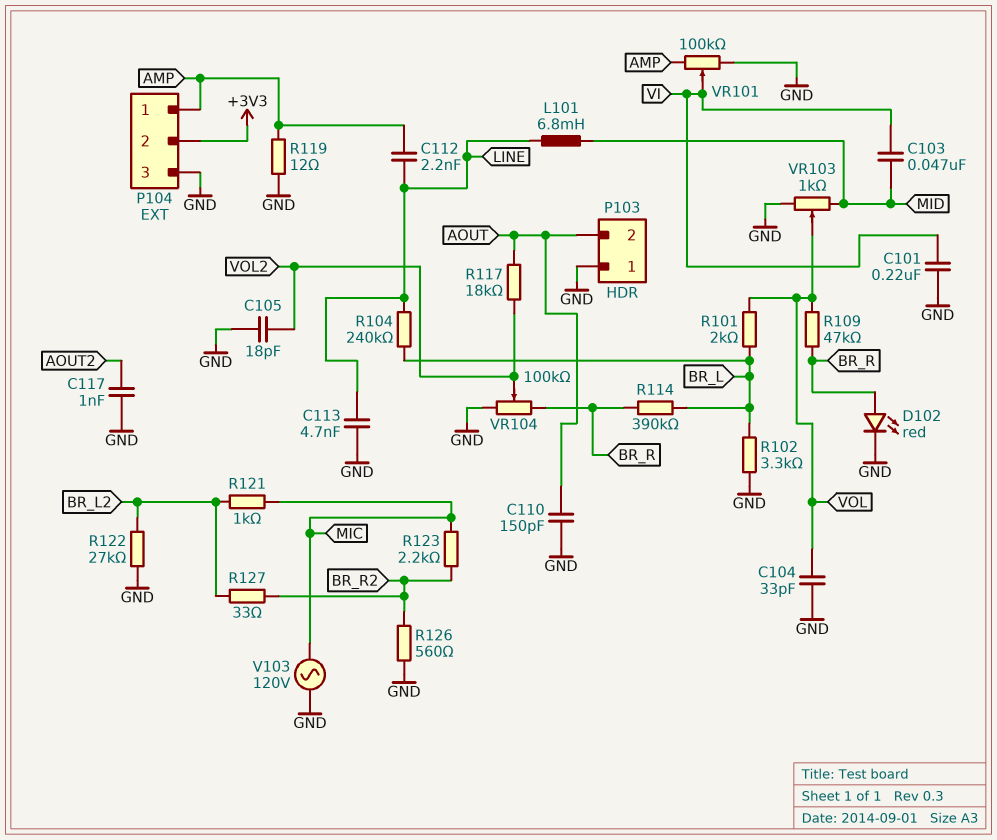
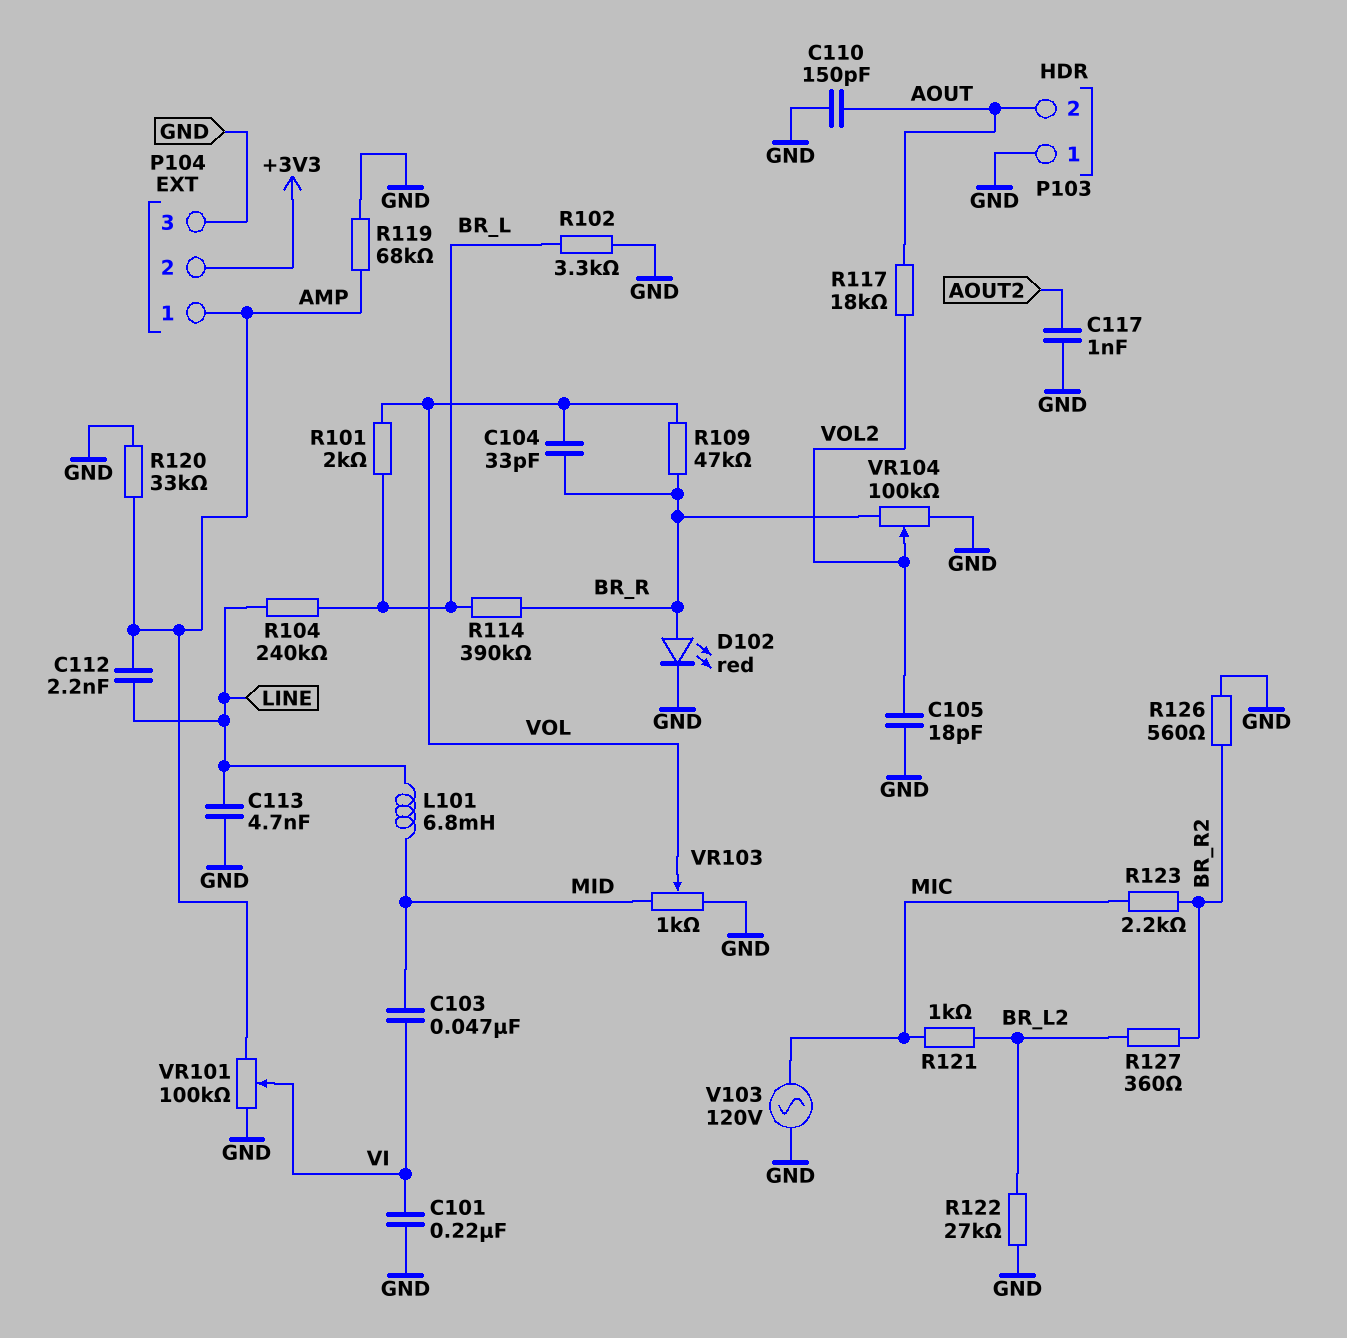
C104: 33pF (GND, VOL) -> 33pF (BR_R, VOL)
R119: 12 (AMP, GND) -> 68k (AMP, GND)
R120: none -> 33k (AMP, GND)
R127: 33 (BR_L2, BR_R2) -> 360 (BR_L2, BR_R2)

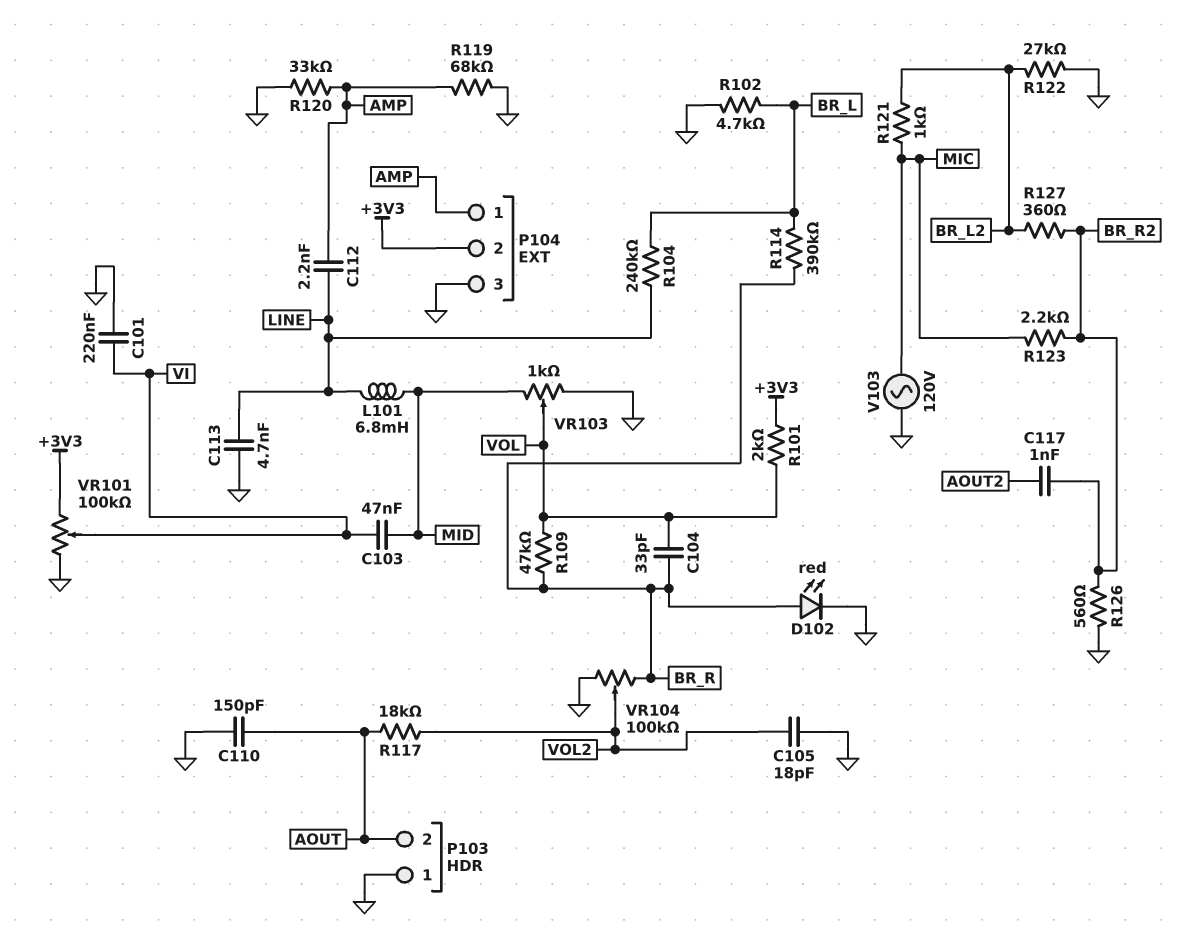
C117: 1nF (AOUT2, GND) -> 1nF (AOUT2, BR_R2)
R101: 2k (BR_L, VOL) -> 2k (+3V3, VOL)
R102: 3.3k (BR_L, GND) -> 4.7k (BR_L, GND)
VR101: 100k (AMP, GND, wiper VI) -> 100k (+3V3, GND, wiper VI)

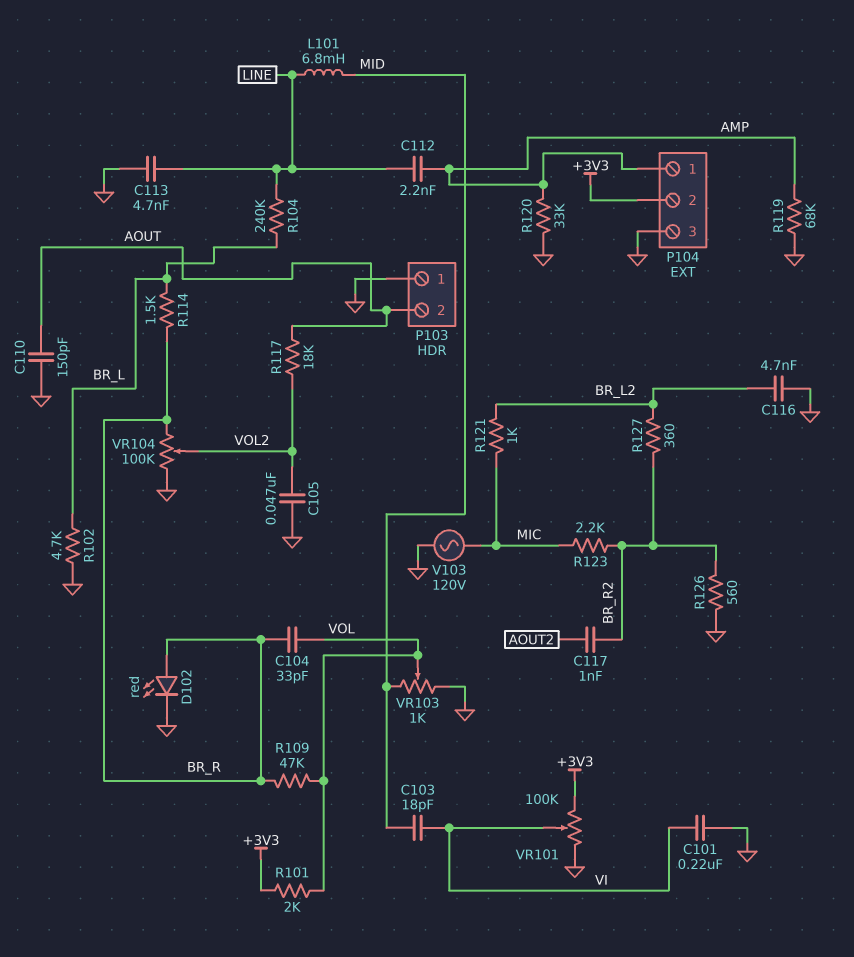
C103: 47nF (MID, VI) -> 18pF (MID, VI)
C105: 18pF (GND, VOL2) -> 47nF (GND, VOL2)
C116: none -> 4.7nF (BR_L2, GND)
R114: 390k (BR_L, BR_R) -> 1.5k (BR_L, BR_R)
R122: 27k (BR_L2, GND) -> none

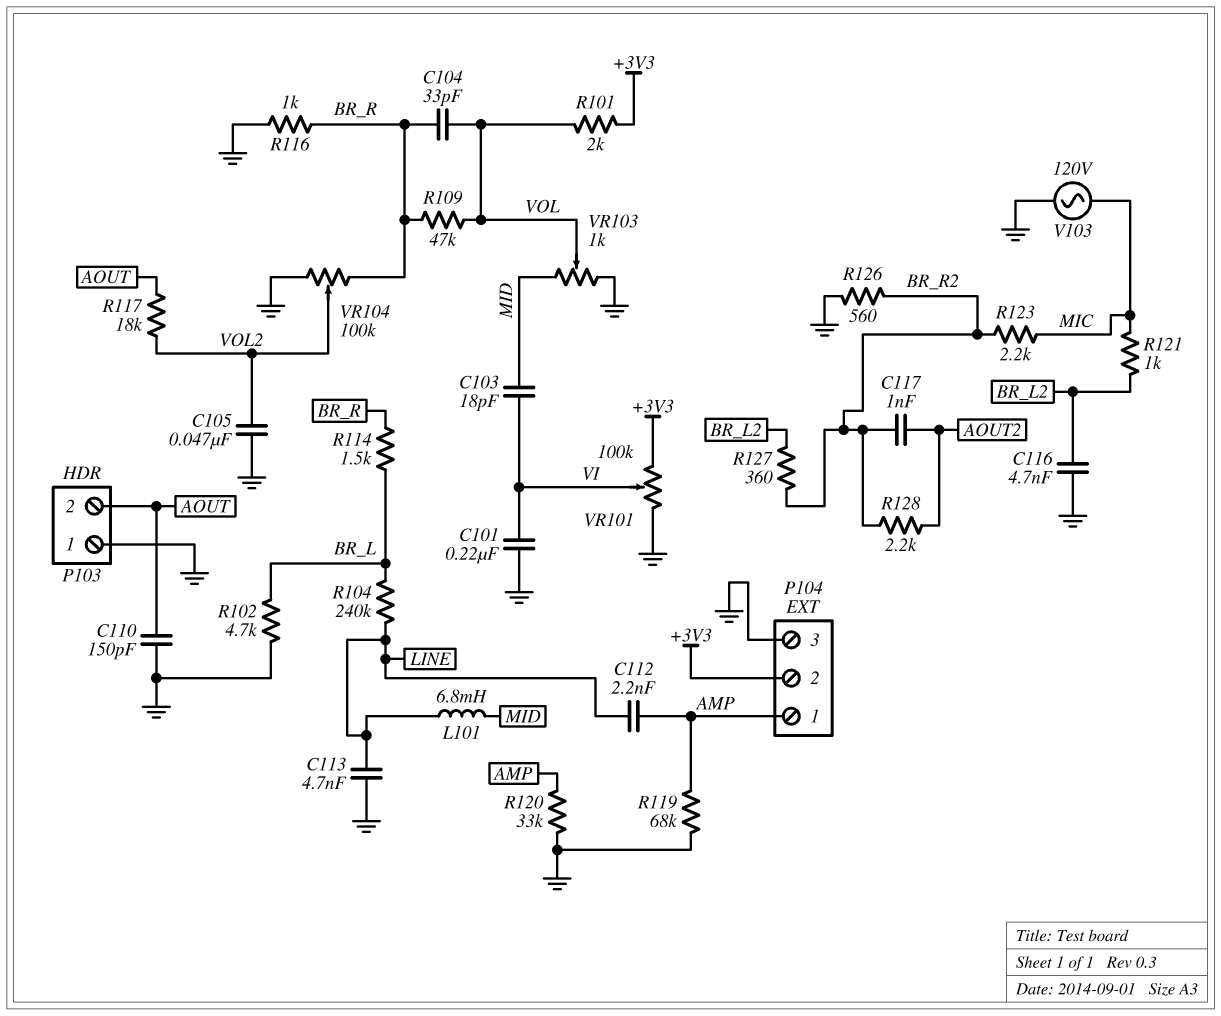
D102: LED red (A BR_R, K GND) -> none
R116: none -> 1k (BR_R, GND)
R128: none -> 2.2k (AOUT2, BR_R2)

